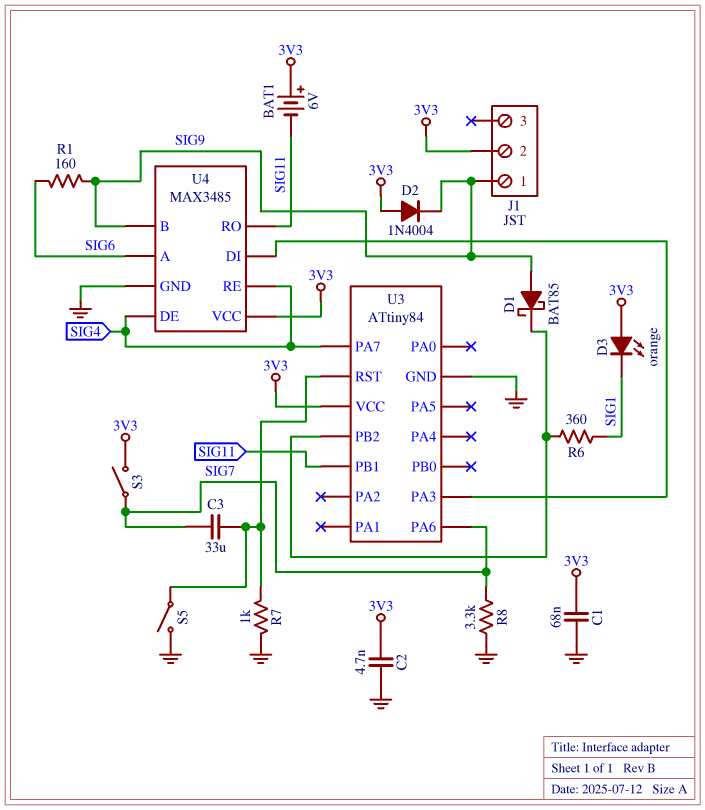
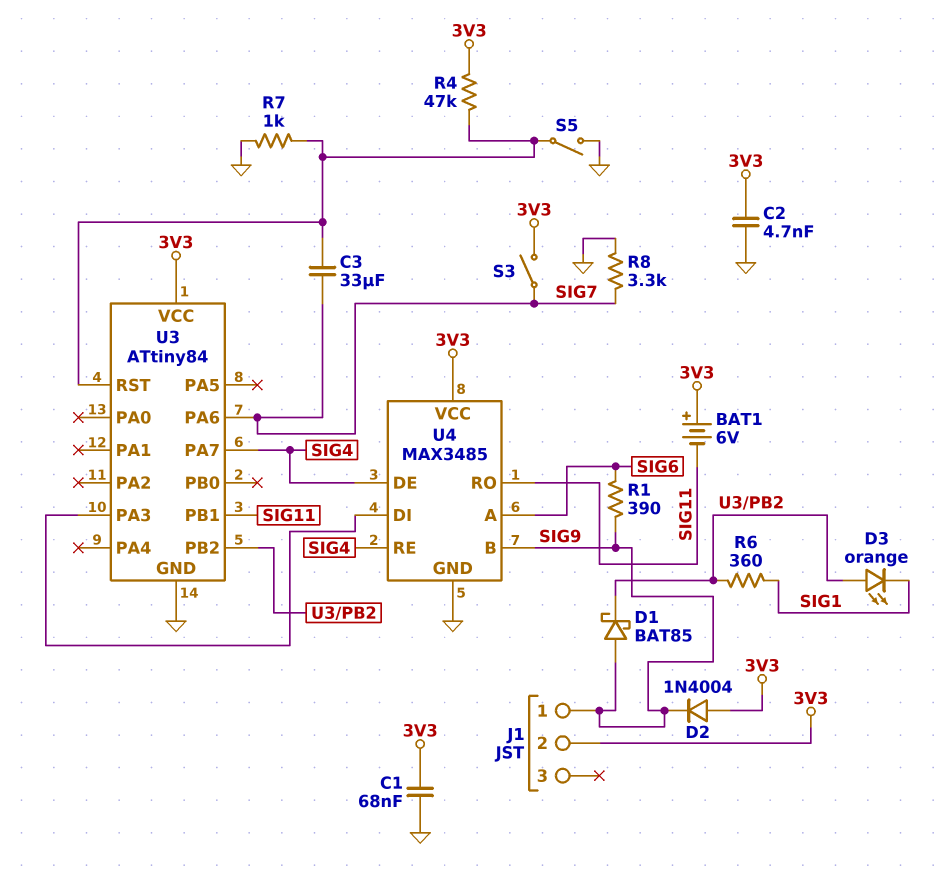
D3: LED orange (A 3V3, K SIG1) -> LED orange (A U3/PB2, K SIG1)
R1: 160 (SIG6, SIG9) -> 390 (SIG6, SIG9)
R4: none -> 47k (3V3, U3/RST)

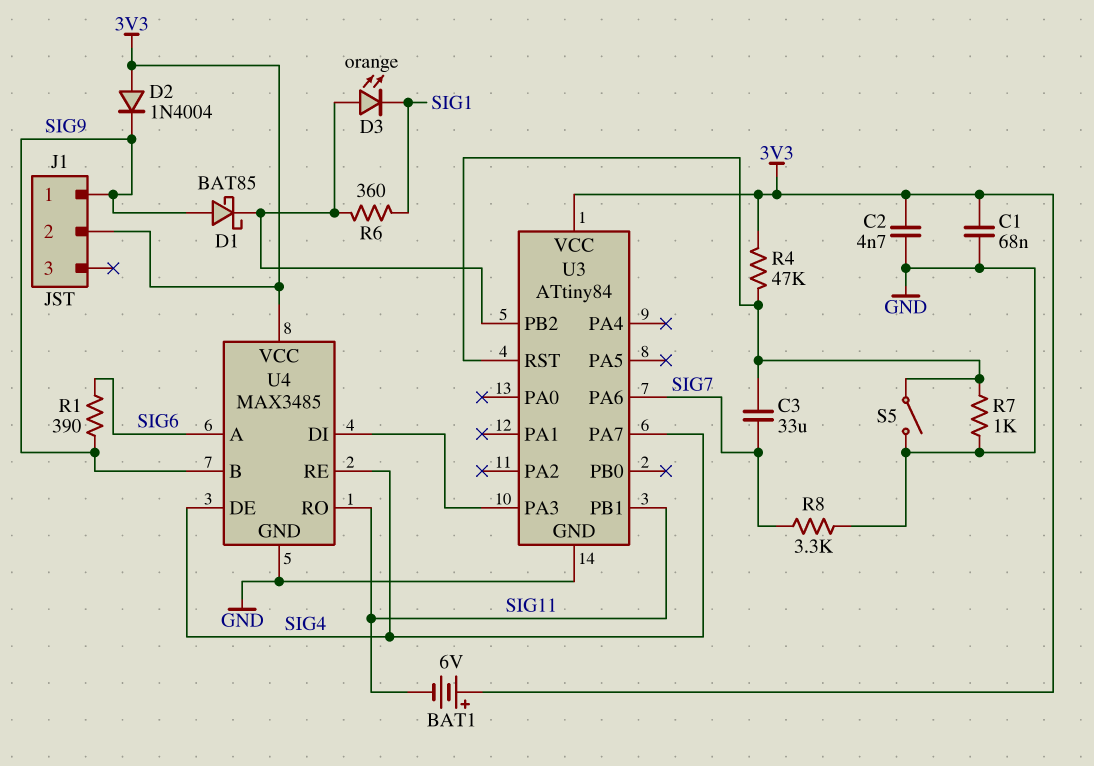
S3: switch (3V3, SIG7) -> none

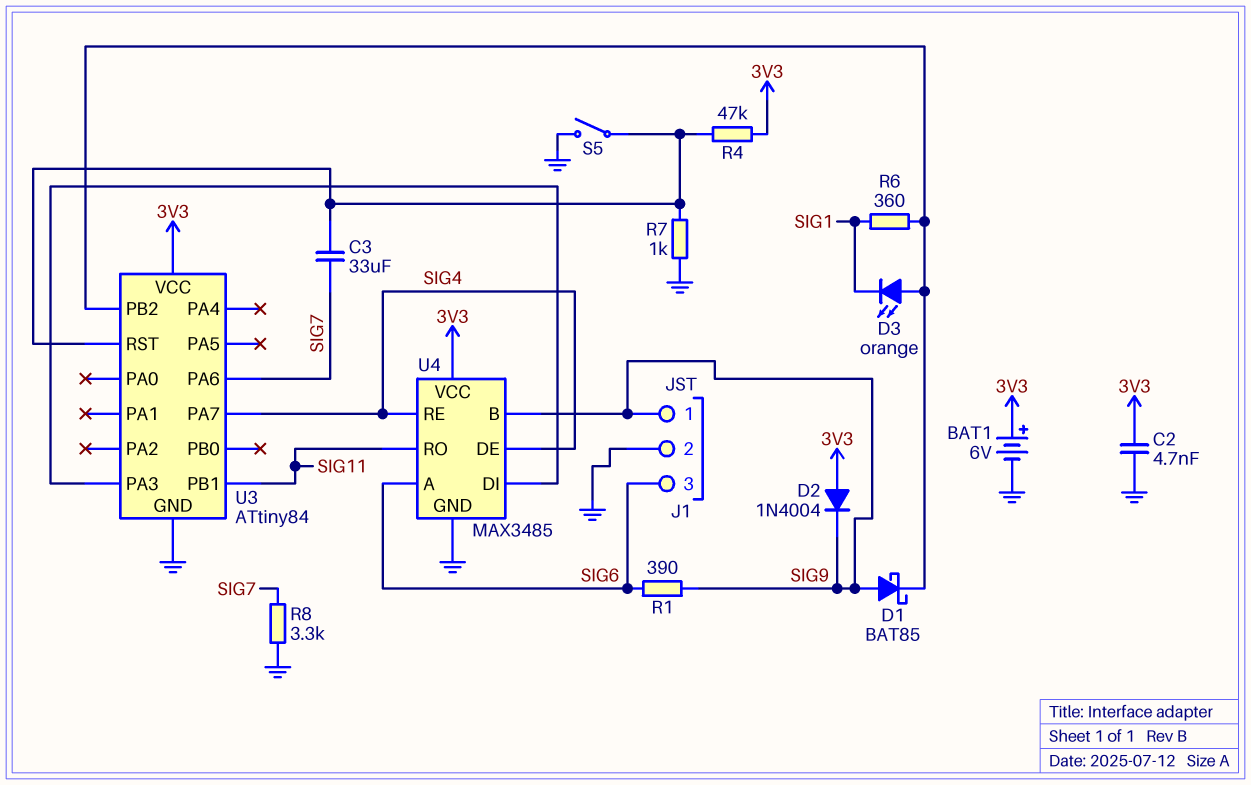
BAT1: 6V (plus 3V3, minus SIG11) -> 6V (plus 3V3, minus GND)
C1: 68nF (3V3, GND) -> none
J1 pin 2: 3V3 -> GND
J1 pin 3: none -> SIG6

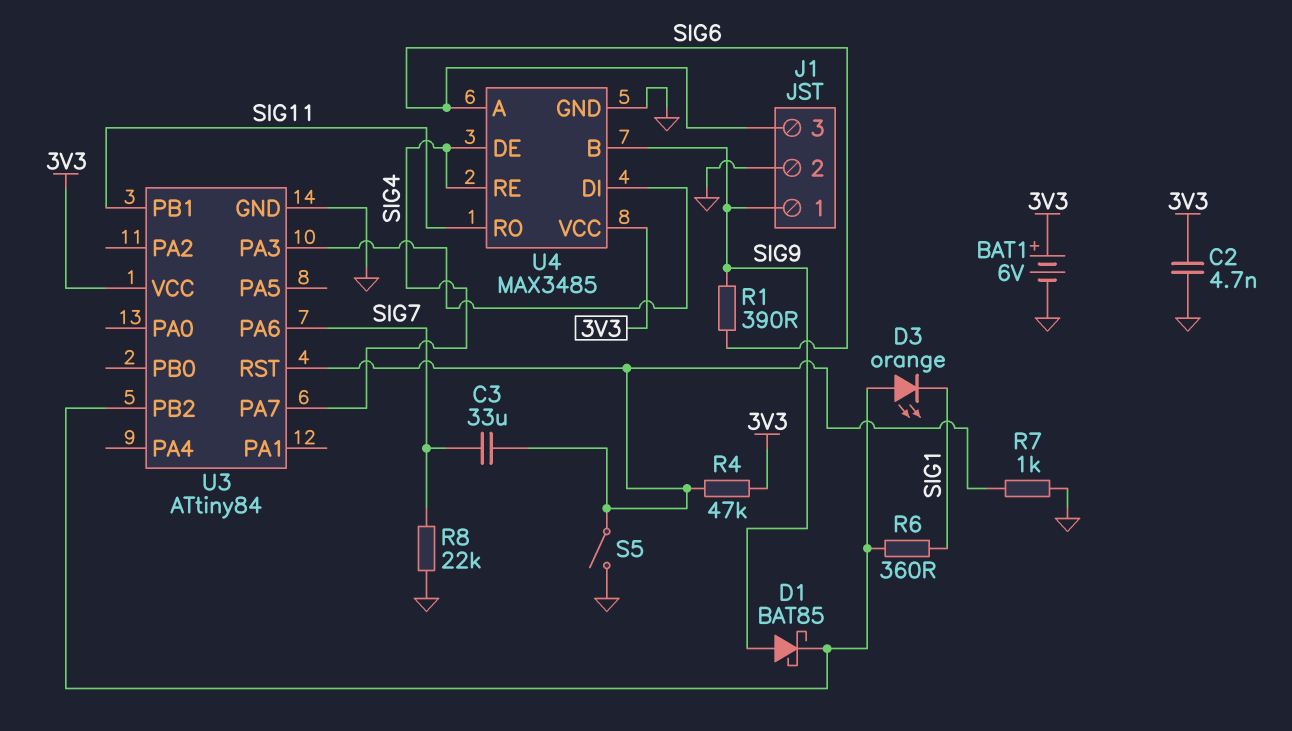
D2: diode 1N4004 (A 3V3, K SIG9) -> none
R8: 3.3k (GND, SIG7) -> 22k (GND, SIG7)

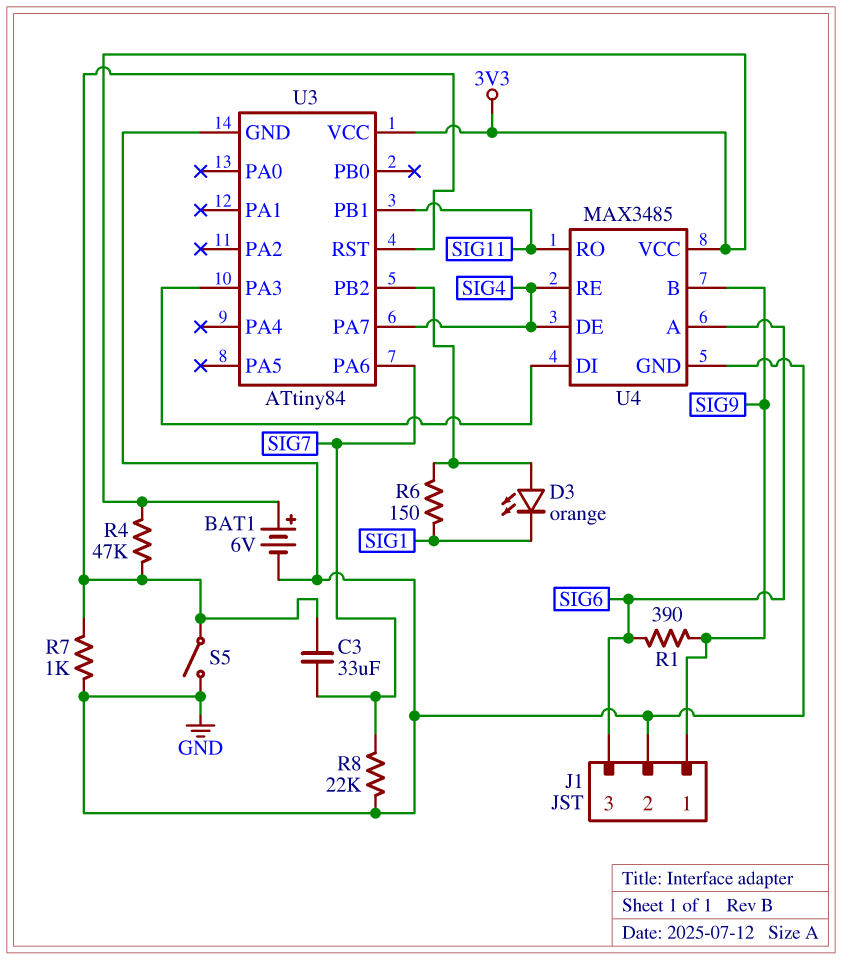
C2: 4.7nF (3V3, GND) -> none
D1: schottky BAT85 (A SIG9, K U3/PB2) -> none
R6: 360 (SIG1, U3/PB2) -> 150 (SIG1, U3/PB2)

